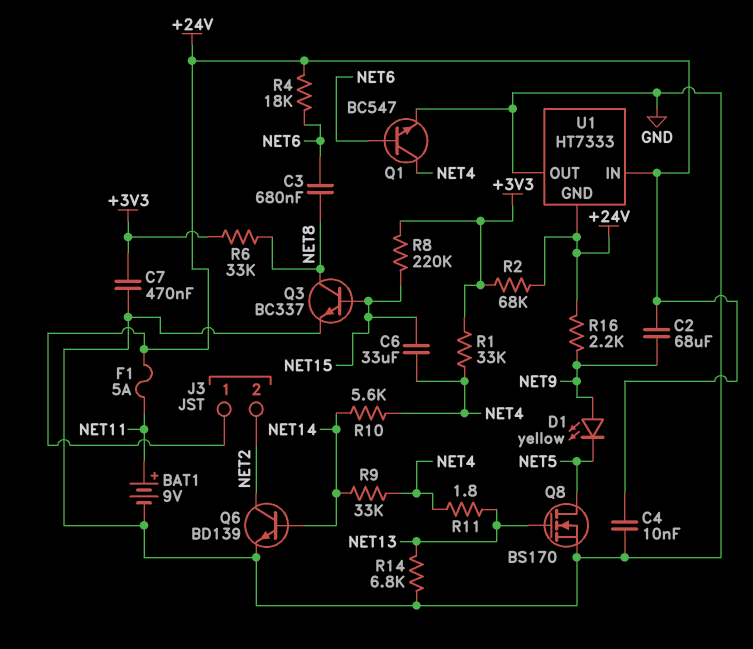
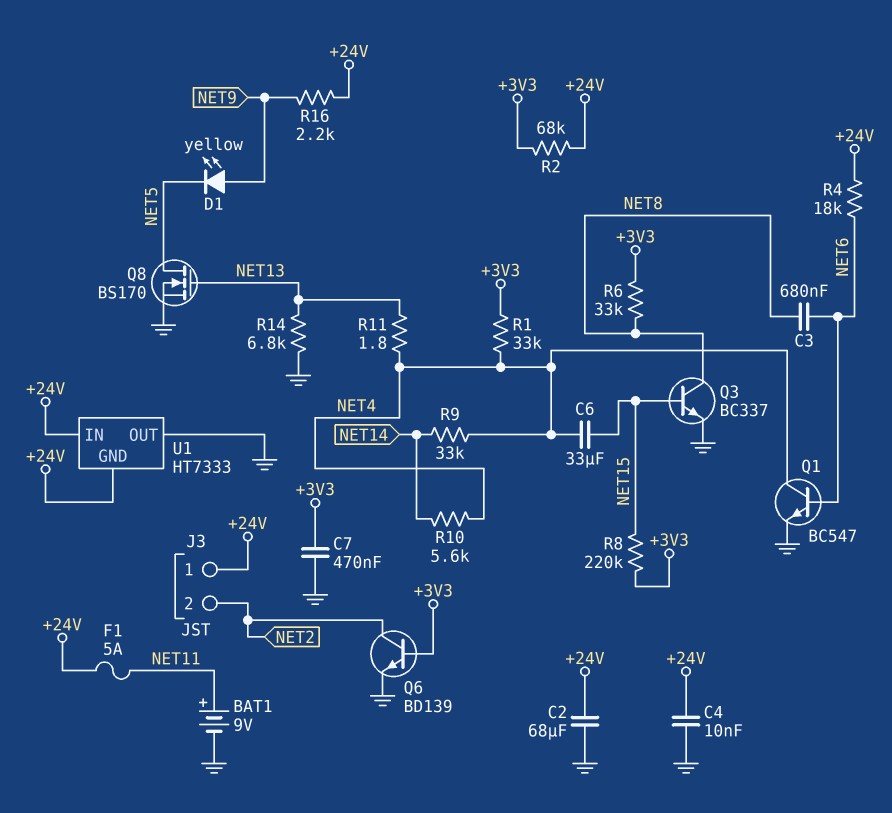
C2: 68uF (+24V, NET9) -> 68uF (+24V, GND)
Q6: NPN BD139 (B NET14, C NET2, E GND) -> NPN BD139 (B +3V3, C NET2, E GND)

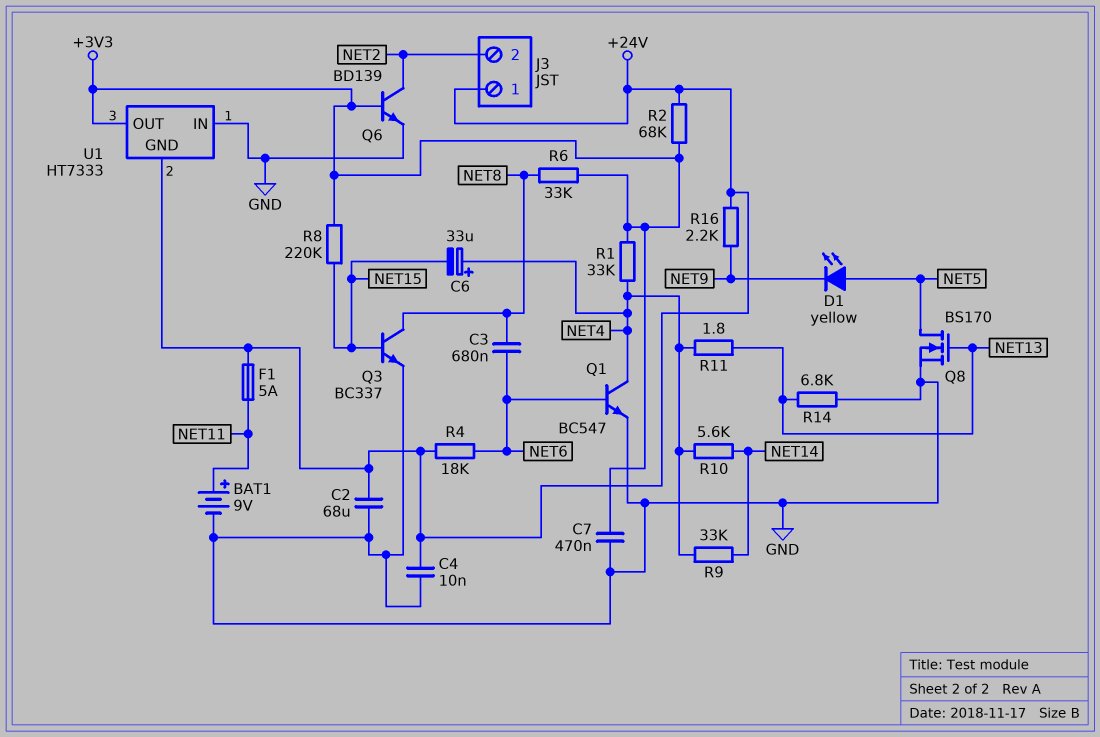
C6: 33uF (NET4, NET15) -> 33uF (plus NET4, minus NET15)
D1: LED yellow (A NET9, K NET5) -> LED yellow (A NET5, K NET9)
U1 pin IN: +24V -> GND
U1 pin OUT: GND -> +3V3

